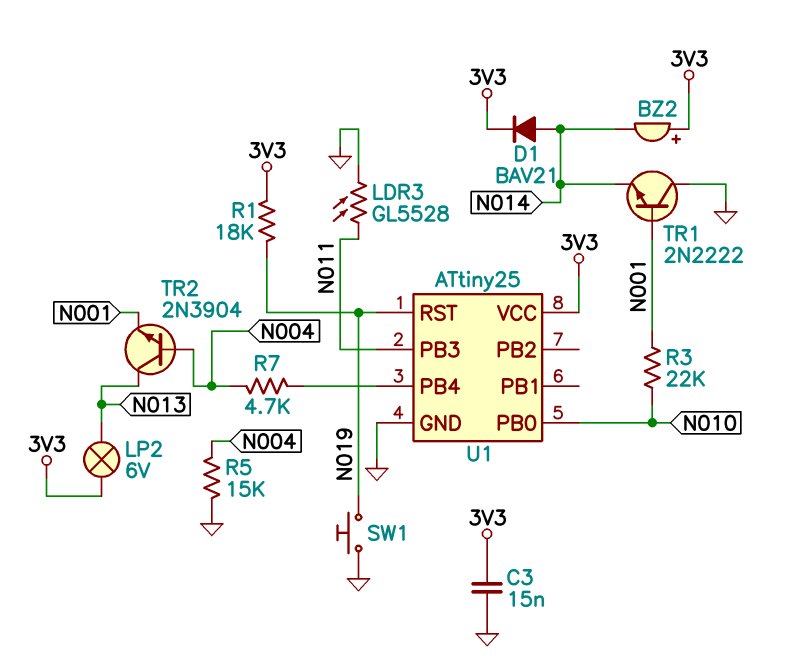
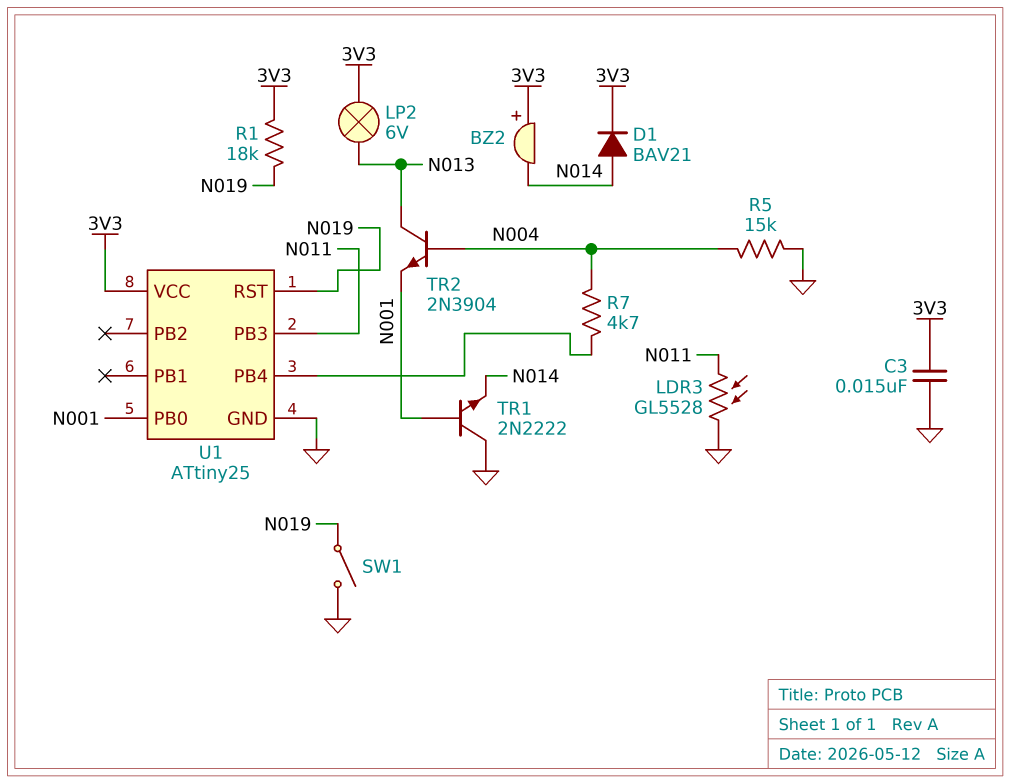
R3: 22k (N001, N010) -> none
SW1: button (GND, N019) -> switch (GND, N019)
U1 pin PB0: N010 -> N001

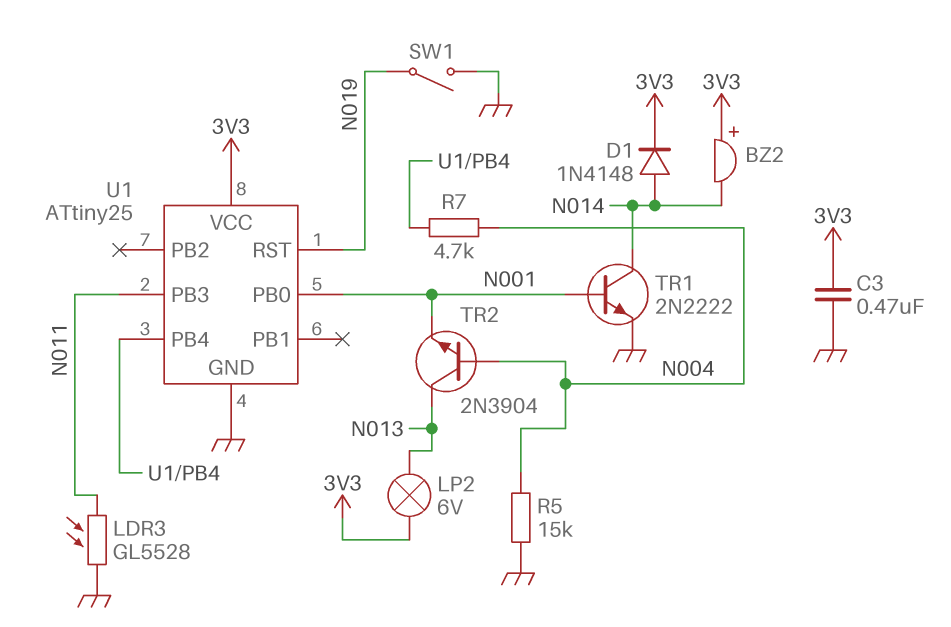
C3: 15nF (3V3, GND) -> 470nF (3V3, GND)
D1: diode BAV21 (A N014, K 3V3) -> diode 1N4148 (A N014, K 3V3)
R1: 18k (3V3, N019) -> none
TR1: NPN 2N2222 (B N001, C GND, E N014) -> NPN 2N2222 (B N001, C N014, E GND)

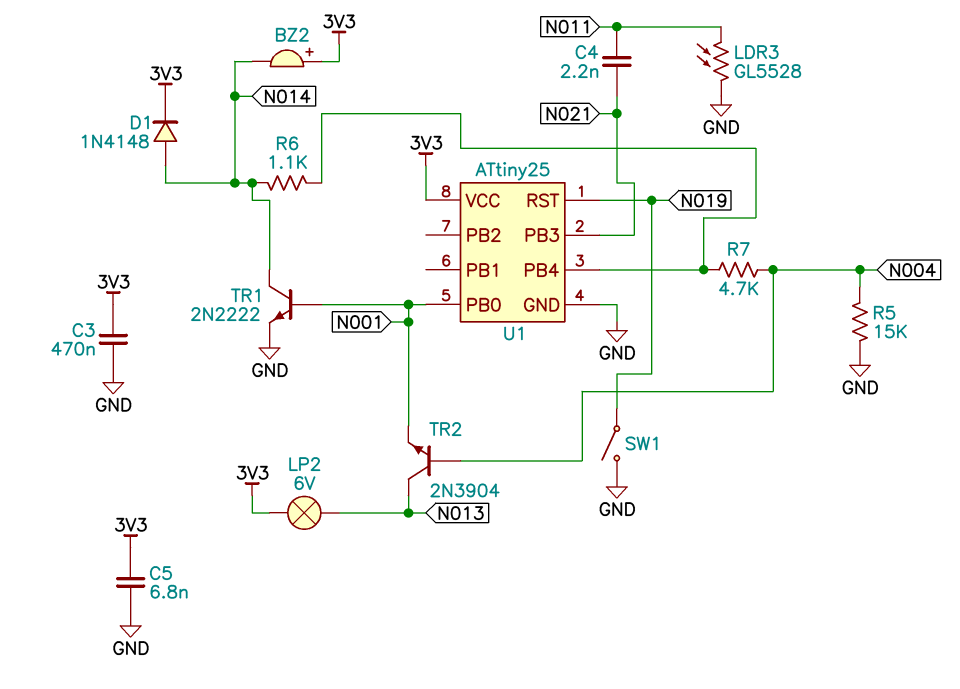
C4: none -> 2.2nF (N011, N021)
C5: none -> 6.8nF (3V3, GND)
R6: none -> 1.1k (N014, U1/PB4)
U1 pin PB3: N011 -> N021

